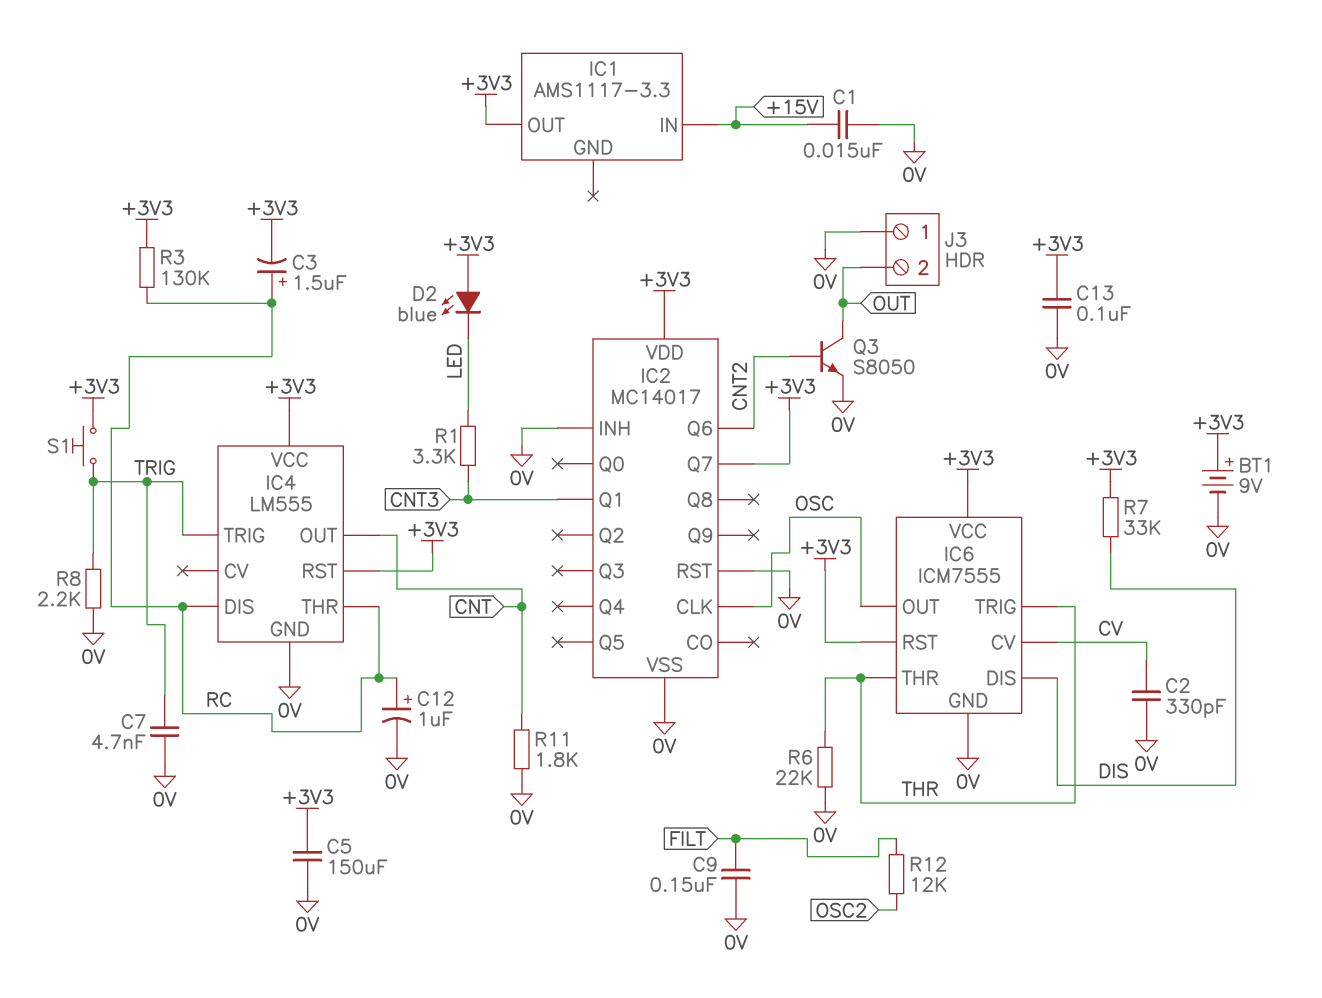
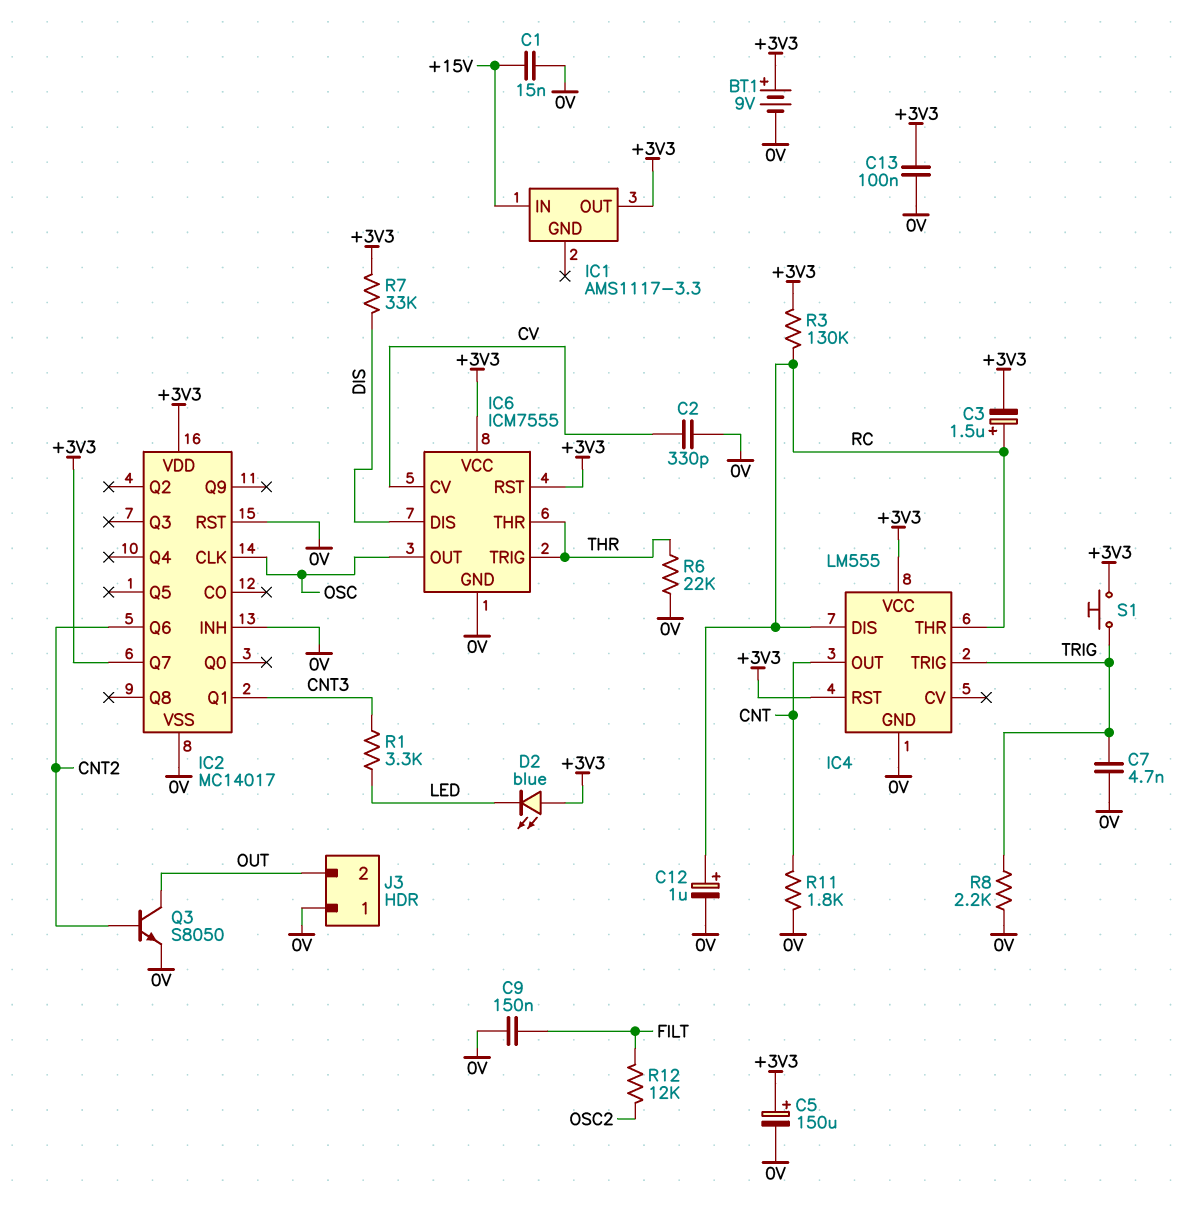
C5: 150uF (+3V3, 0V) -> 150uF (plus +3V3, minus 0V)

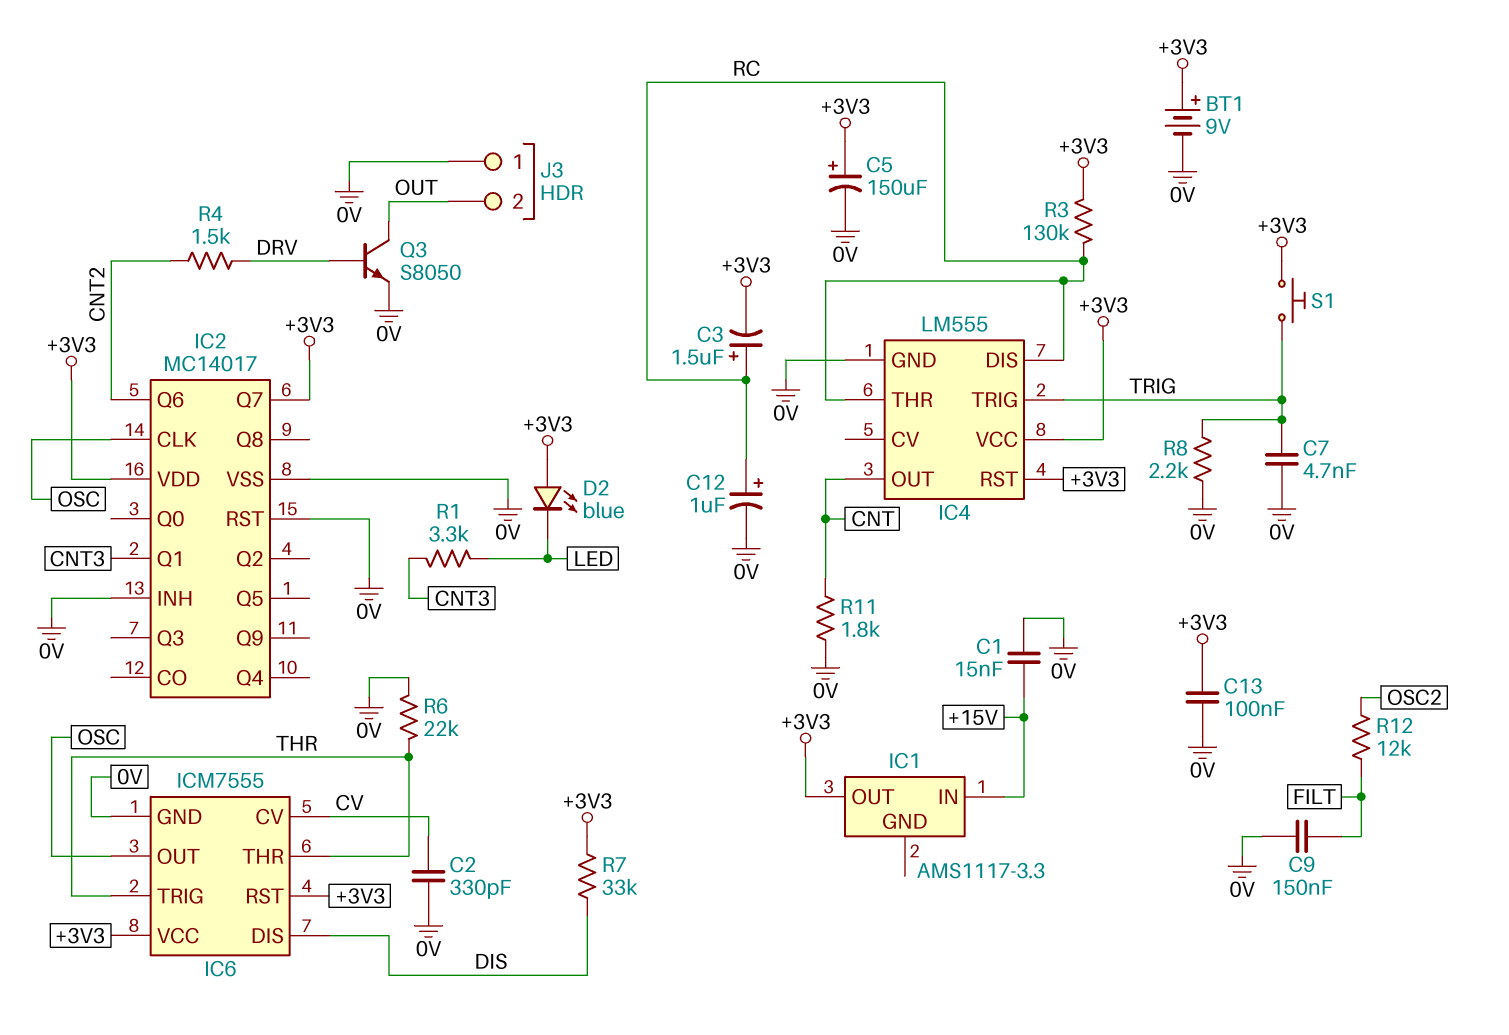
Q3: NPN S8050 (B CNT2, C OUT, E 0V) -> NPN S8050 (B DRV, C OUT, E 0V)
R4: none -> 1.5k (CNT2, DRV)

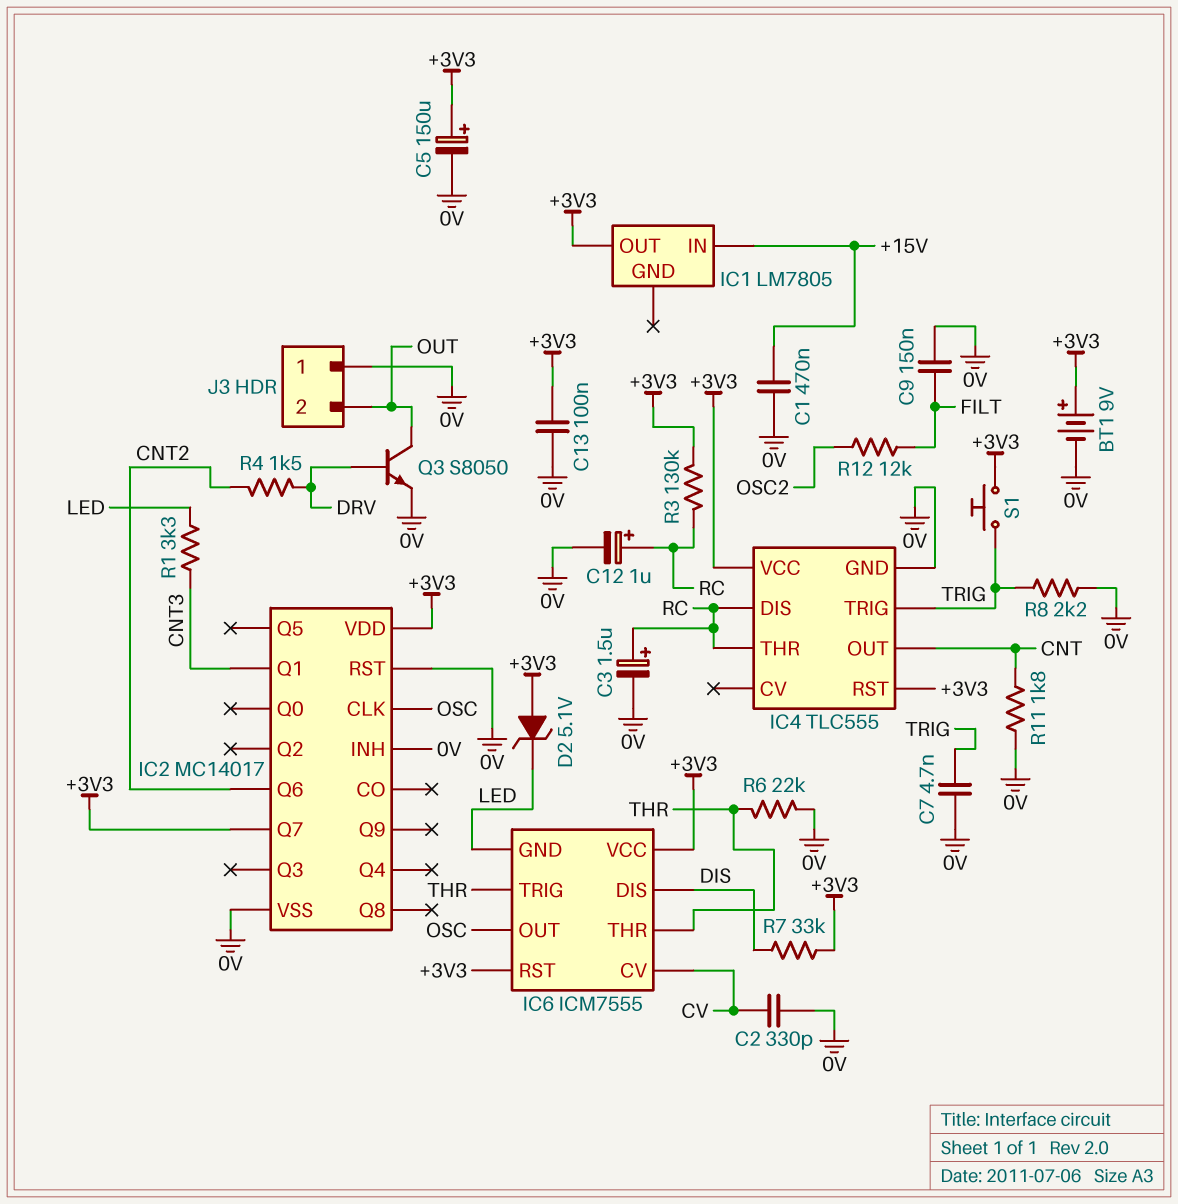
C1: 15nF (+15V, 0V) -> 470nF (+15V, 0V)
C3: 1.5uF (plus RC, minus +3V3) -> 1.5uF (plus RC, minus 0V)
D2: LED blue (A +3V3, K LED) -> zener 5.1V (A +3V3, K LED)
IC1: AMS1117-3.3 -> LM7805
IC4: LM555 -> TLC555
IC6 pin GND: 0V -> LED

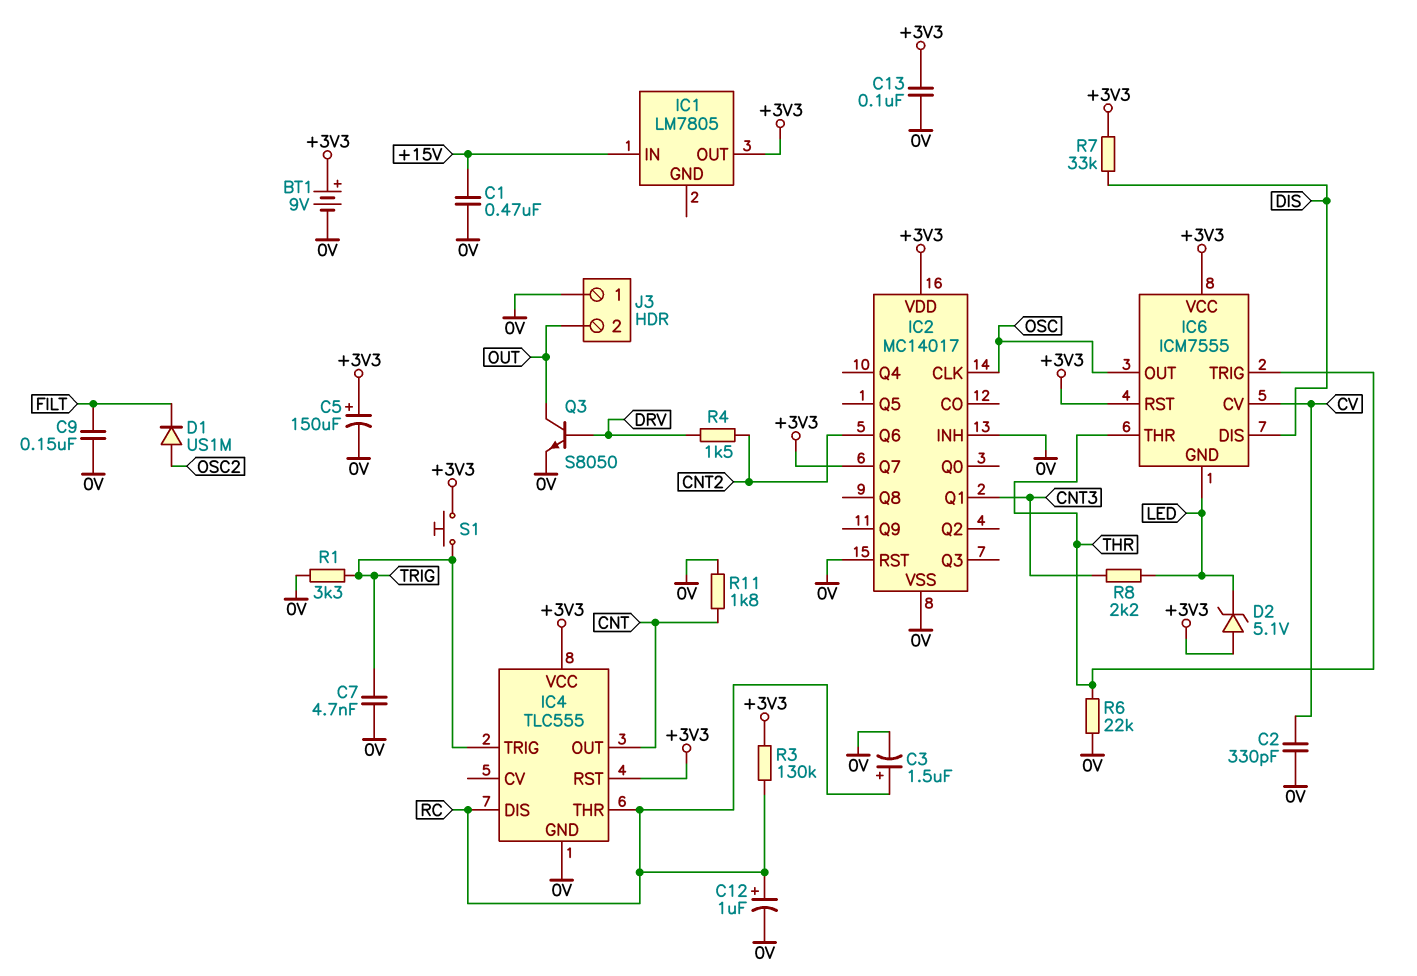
D1: none -> diode US1M (A OSC2, K FILT)
R1: 3.3k (CNT3, LED) -> 3.3k (0V, TRIG)
R8: 2.2k (0V, TRIG) -> 2.2k (CNT3, LED)
R12: 12k (FILT, OSC2) -> none

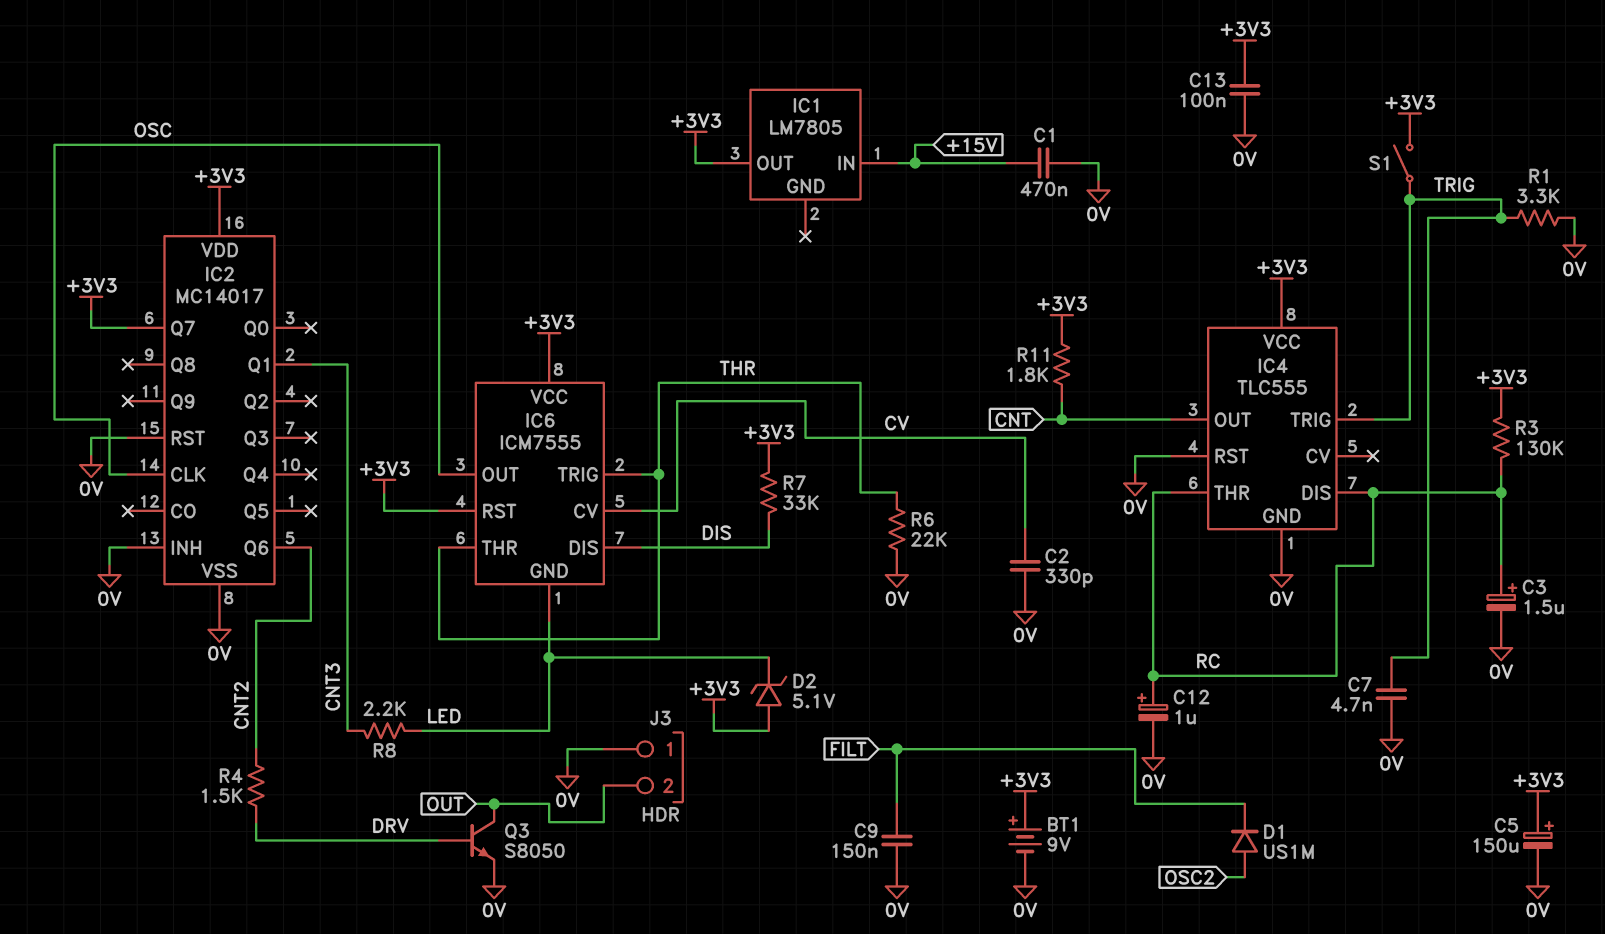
IC4 pin RST: +3V3 -> 0V
R11: 1.8k (0V, CNT) -> 1.8k (+3V3, CNT)
S1: button (+3V3, TRIG) -> switch (+3V3, TRIG)

